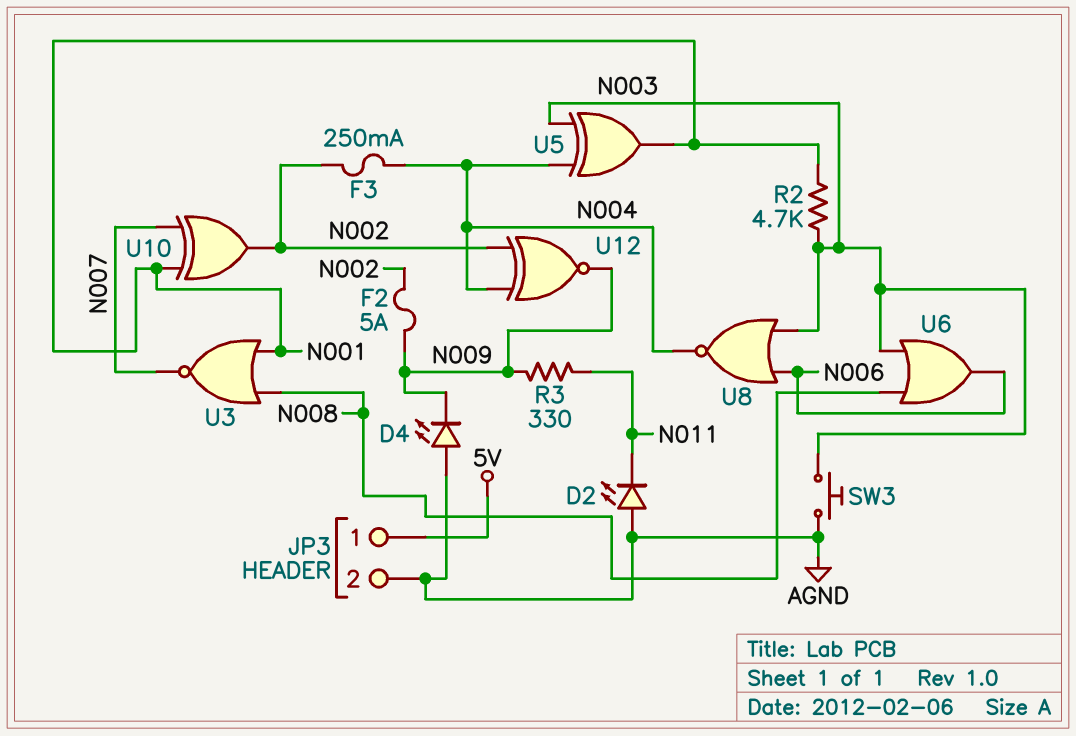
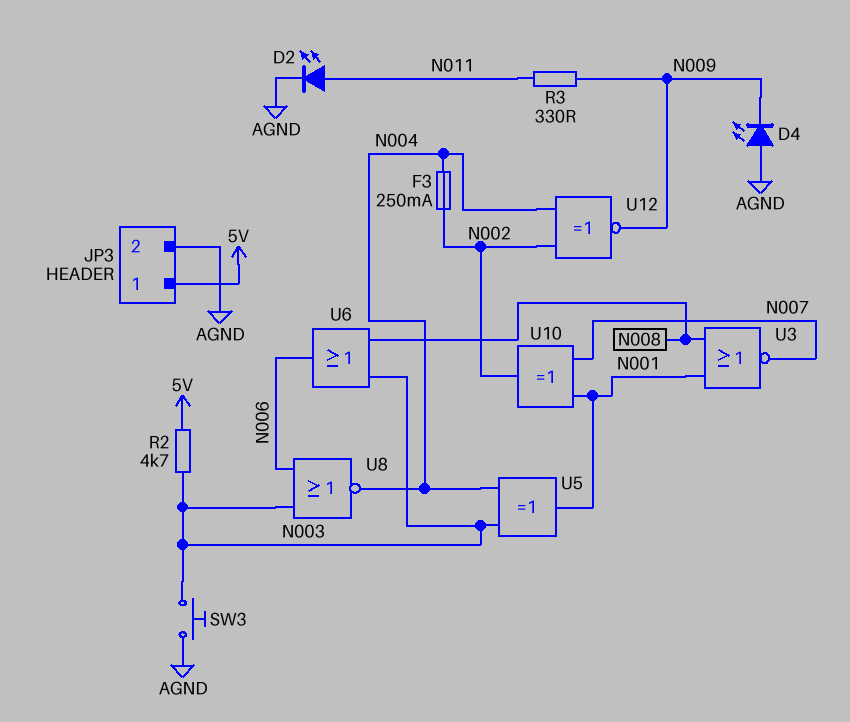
D2: LED (A AGND, K N011) -> LED (A N011, K AGND)
F2: 5A (N002, N009) -> none
R2: 4.7k (N001, N003) -> 4.7k (5V, N003)

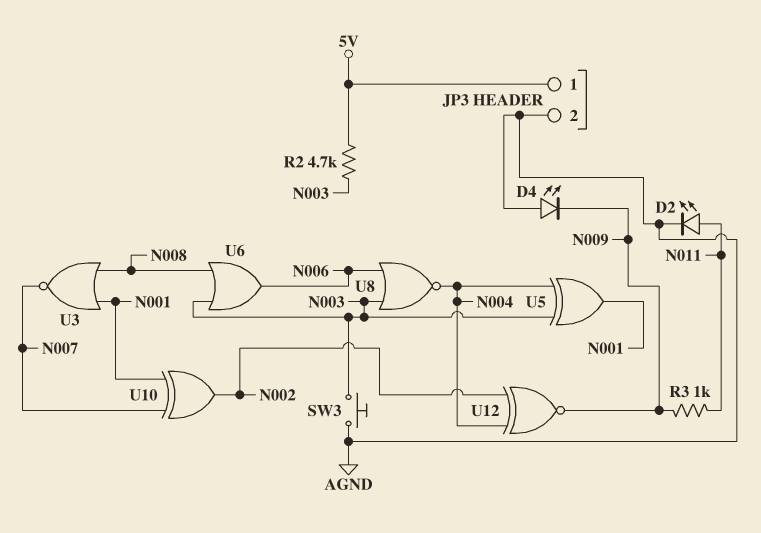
F3: 250mA (N002, N004) -> none
R3: 330 (N009, N011) -> 1k (N009, N011)

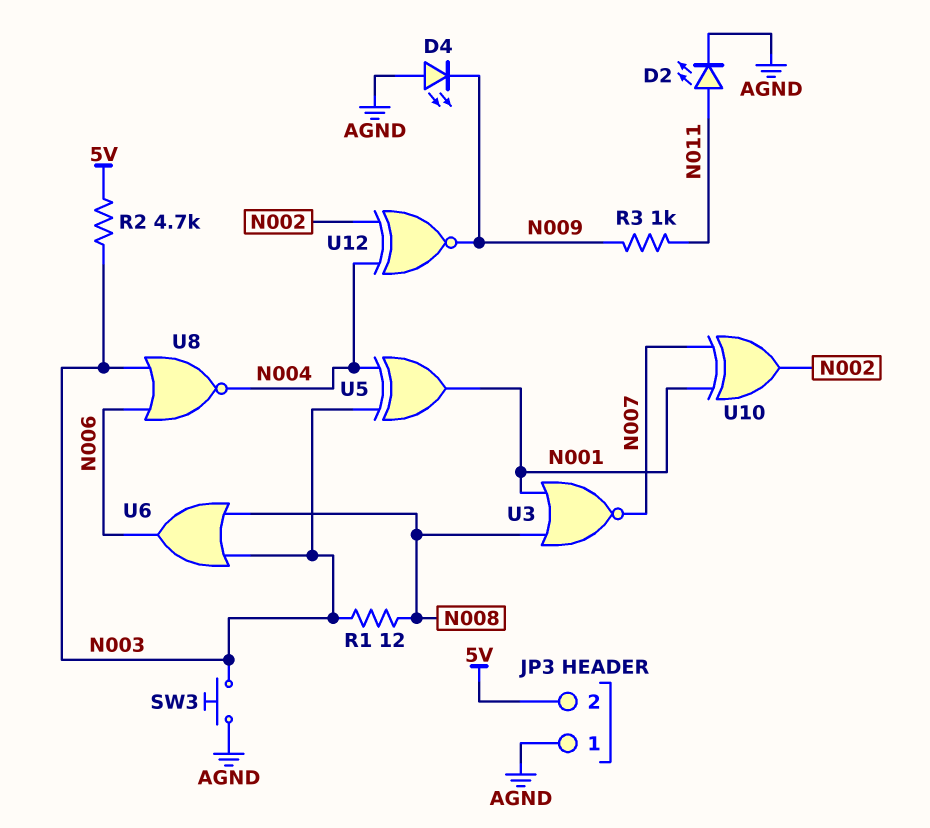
JP3 pin 1: 5V -> AGND
JP3 pin 2: AGND -> 5V
R1: none -> 12 (N003, N008)

